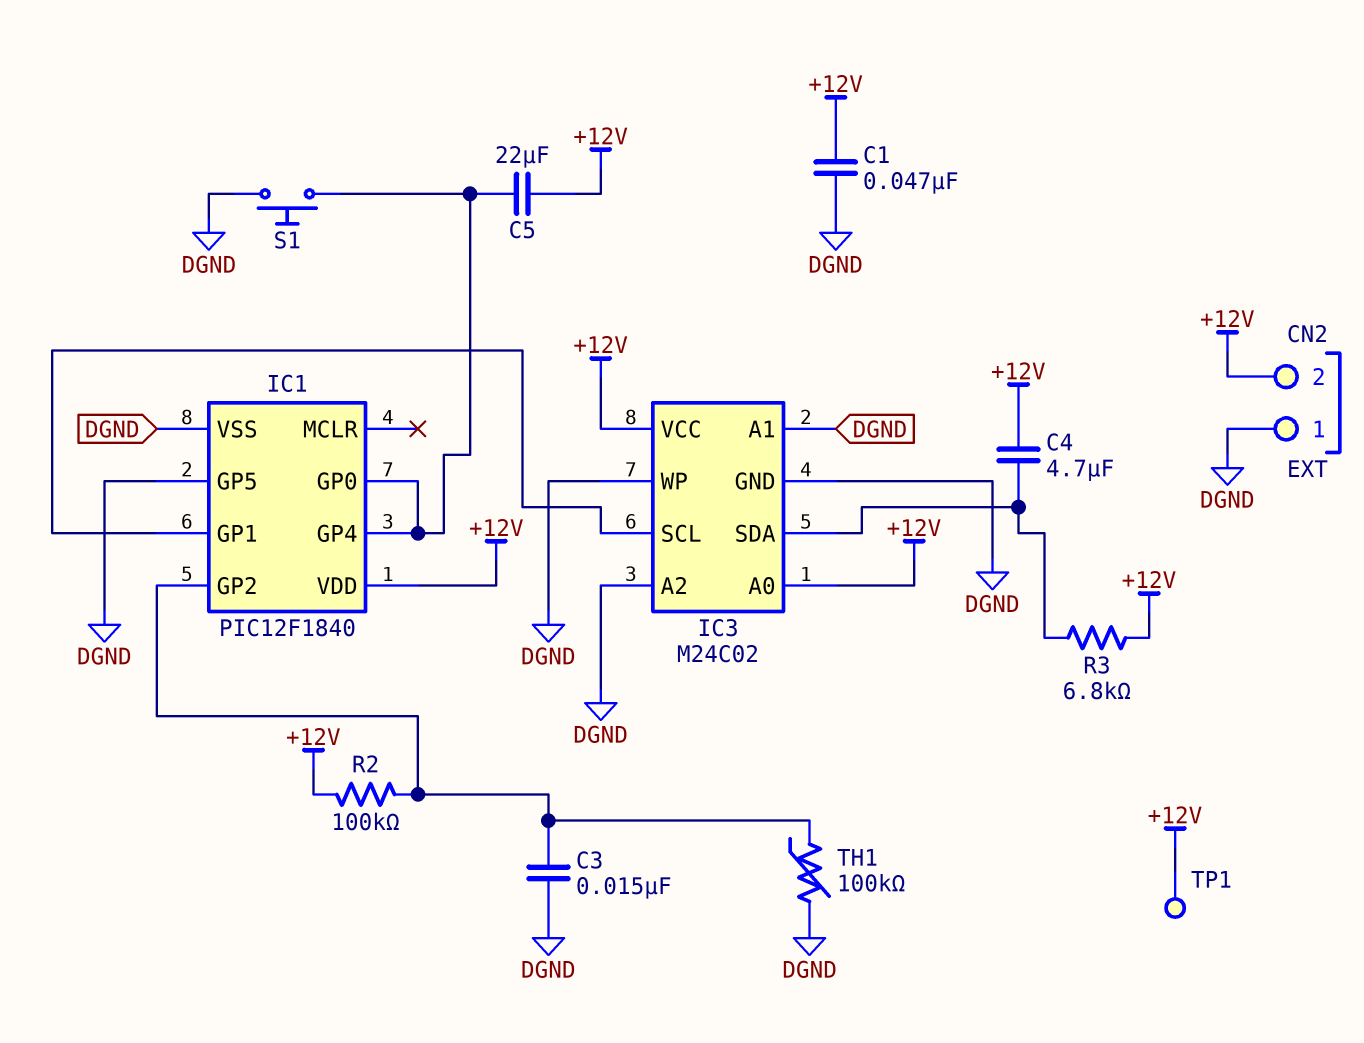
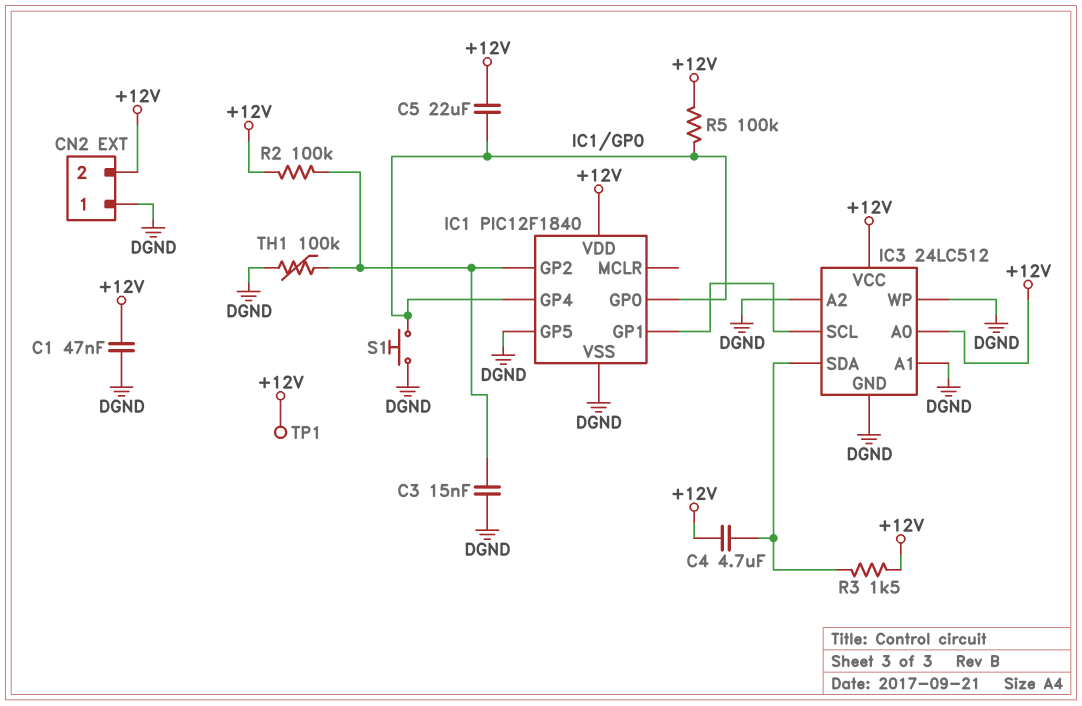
IC3: M24C02 -> 24LC512
R3: 6.8k (+12V, IC3/SDA) -> 1.5k (+12V, IC3/SDA)
R5: none -> 100k (+12V, IC1/GP0)

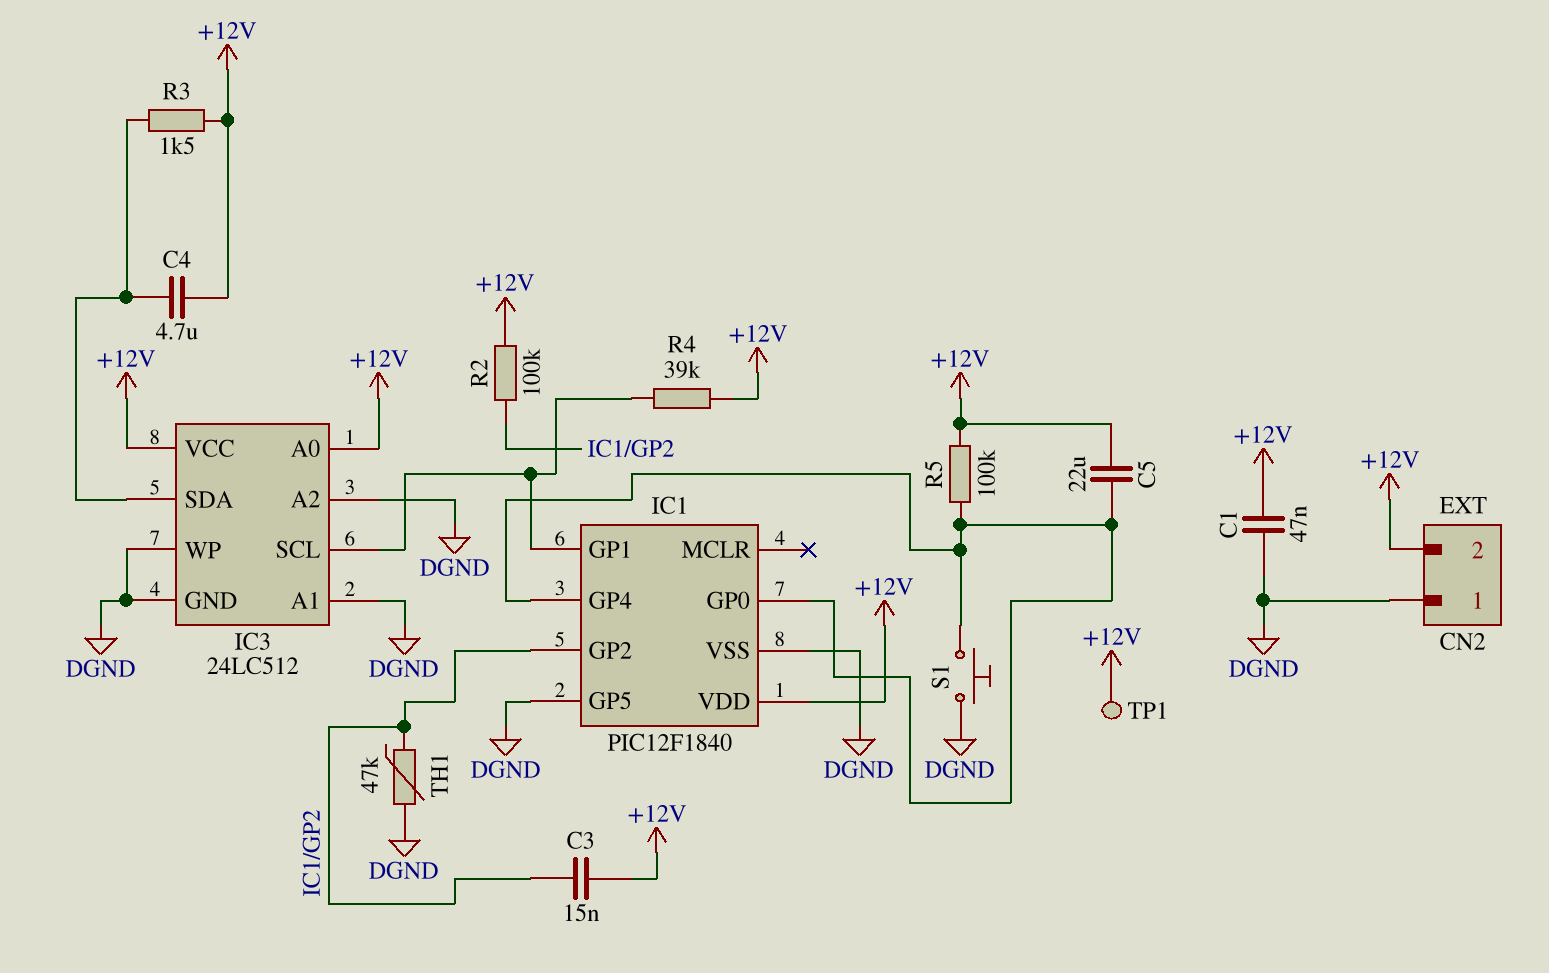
C3: 15nF (DGND, IC1/GP2) -> 15nF (+12V, IC1/GP2)
R4: none -> 39k (+12V, IC1/GP1)
TH1: 100k (DGND, IC1/GP2) -> 47k (DGND, IC1/GP2)

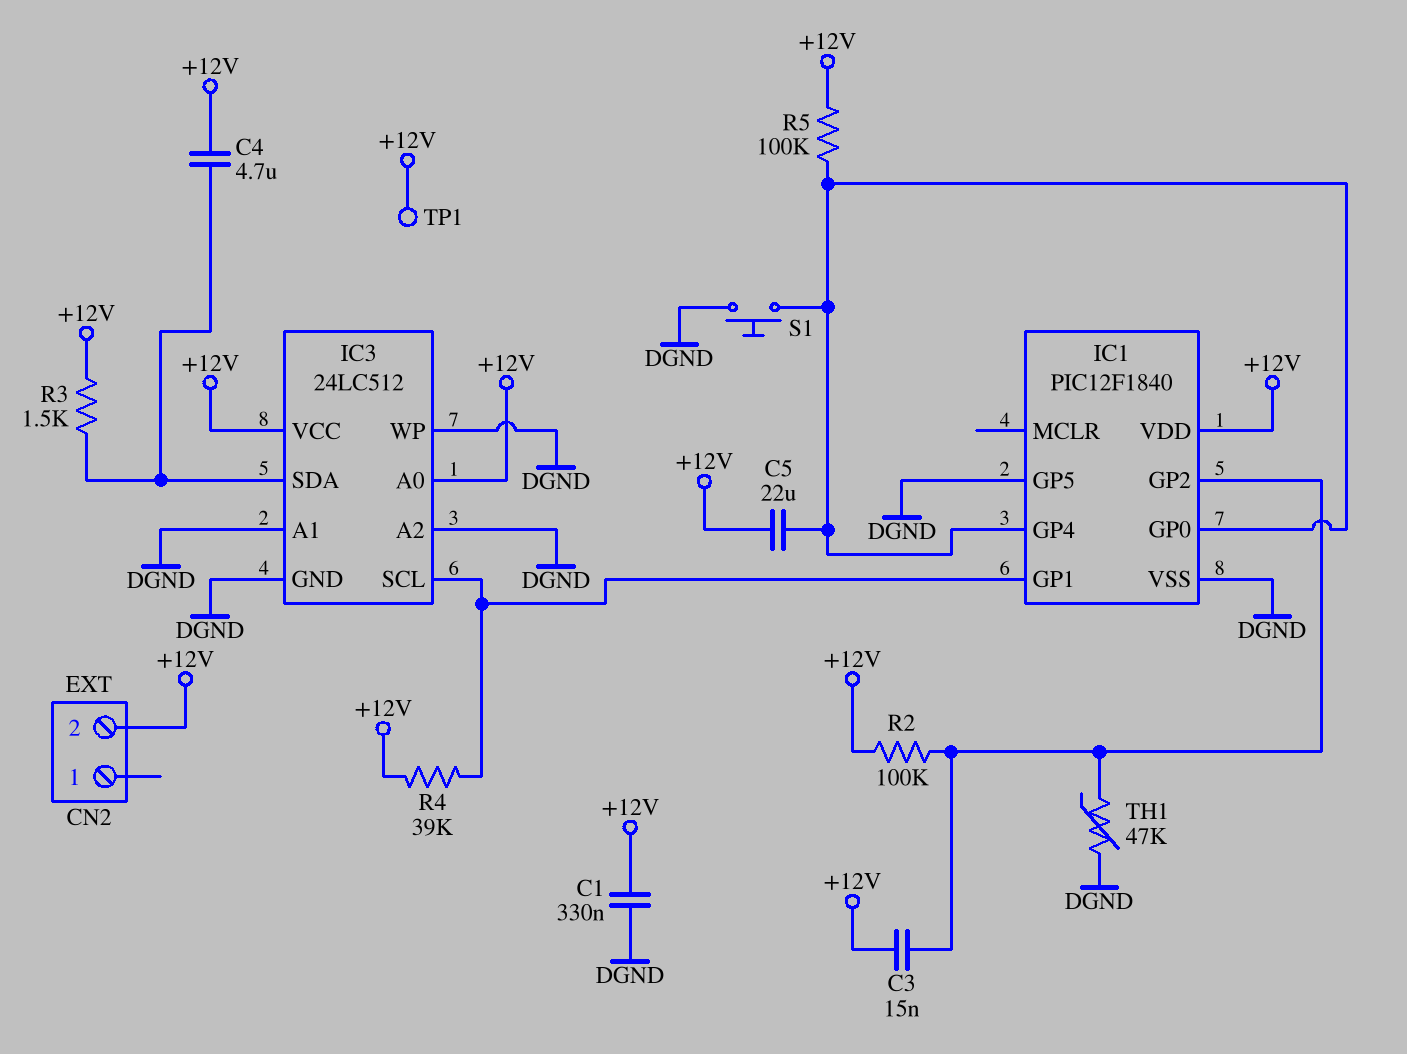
C1: 47nF (+12V, DGND) -> 330nF (+12V, DGND)
CN2 pin 1: DGND -> none

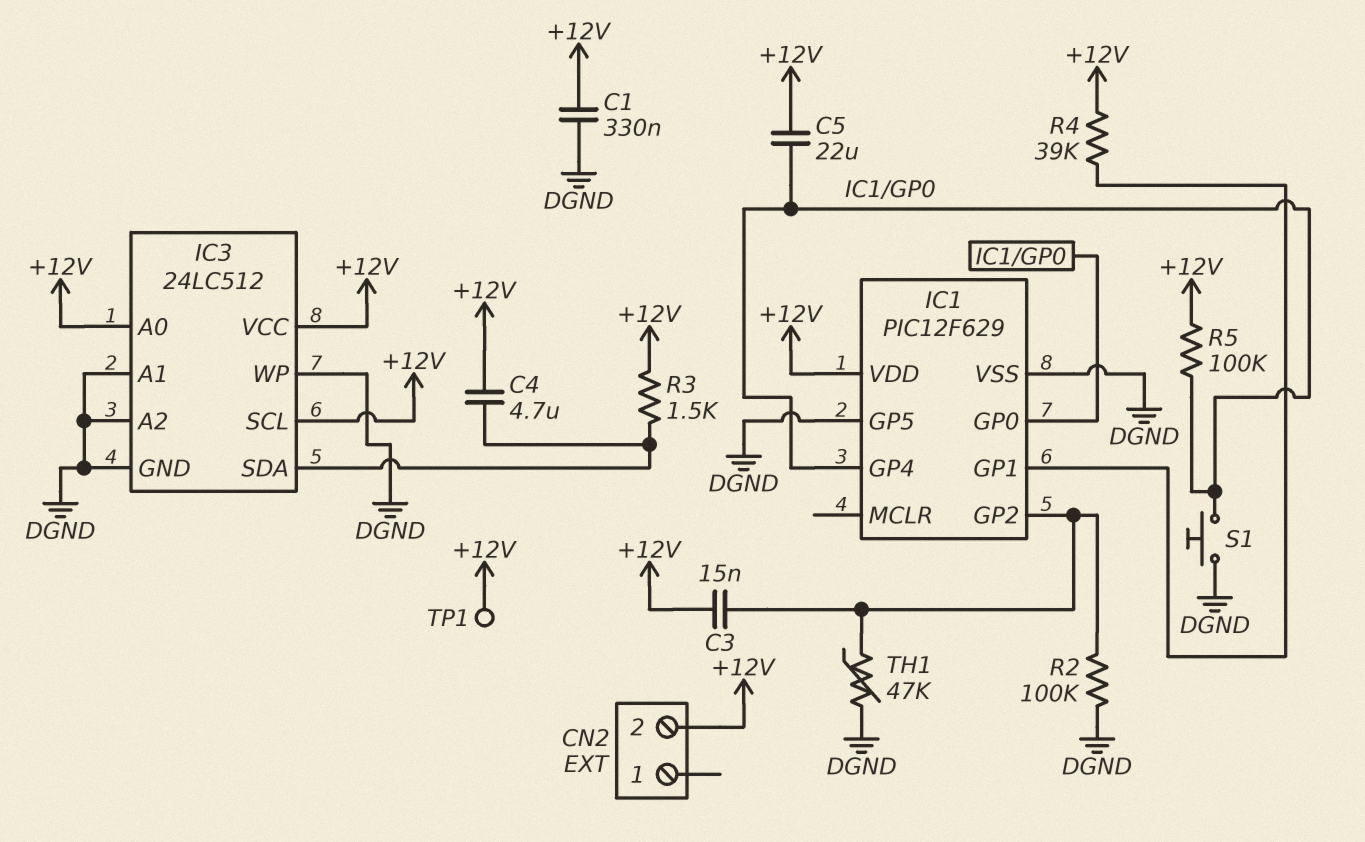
IC1: PIC12F1840 -> PIC12F629
IC3 pin SCL: IC1/GP1 -> +12V
R2: 100k (+12V, IC1/GP2) -> 100k (DGND, IC1/GP2)

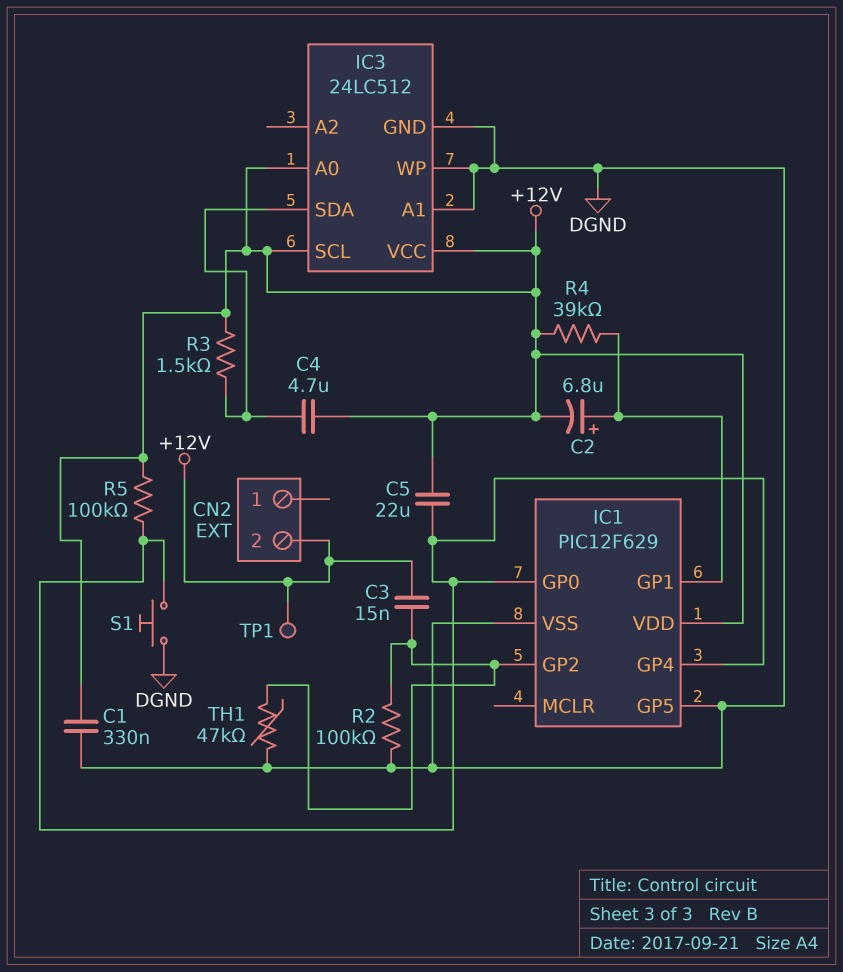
C2: none -> 6.8uF (plus IC1/GP1, minus +12V)
IC3 pin A2: DGND -> none

